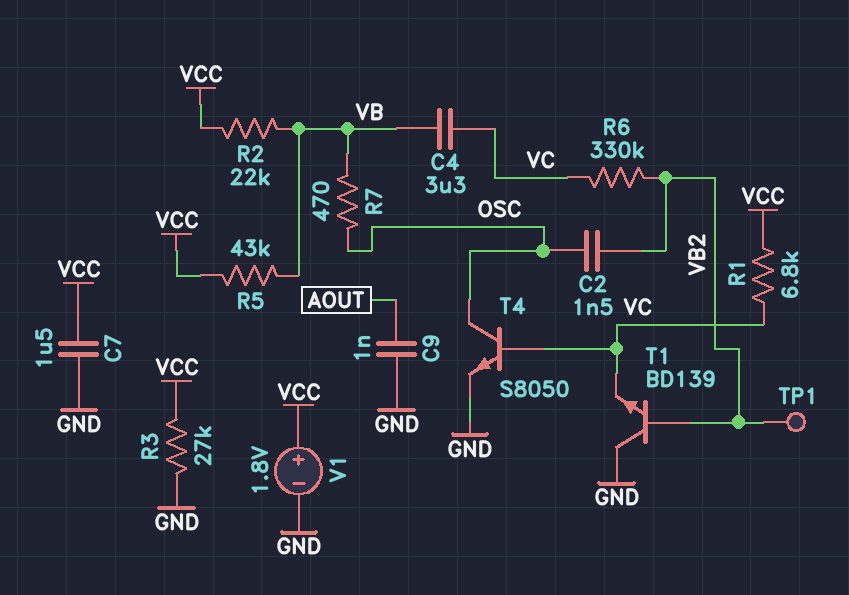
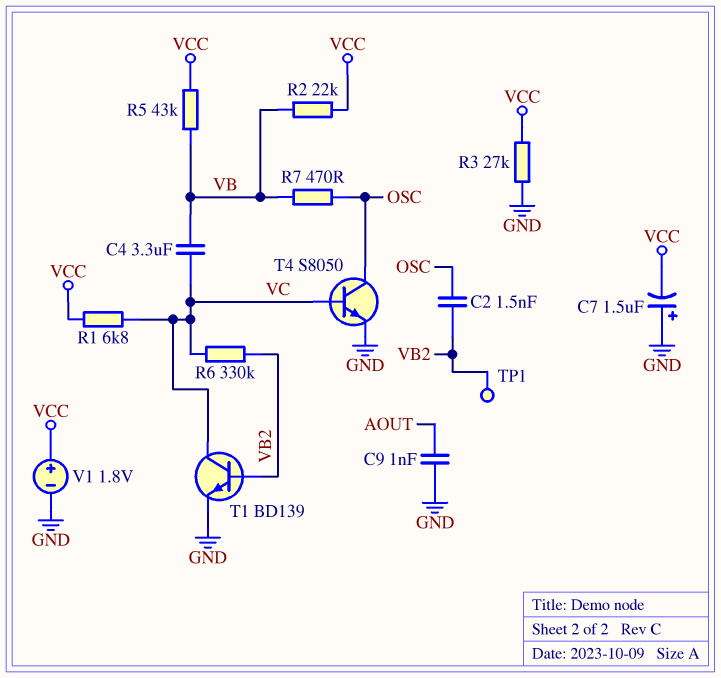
C7: 1.5uF (GND, VCC) -> 1.5uF (plus GND, minus VCC)
T1: NPN BD139 (B VB2, C GND, E VC) -> NPN BD139 (B VB2, C VC, E GND)

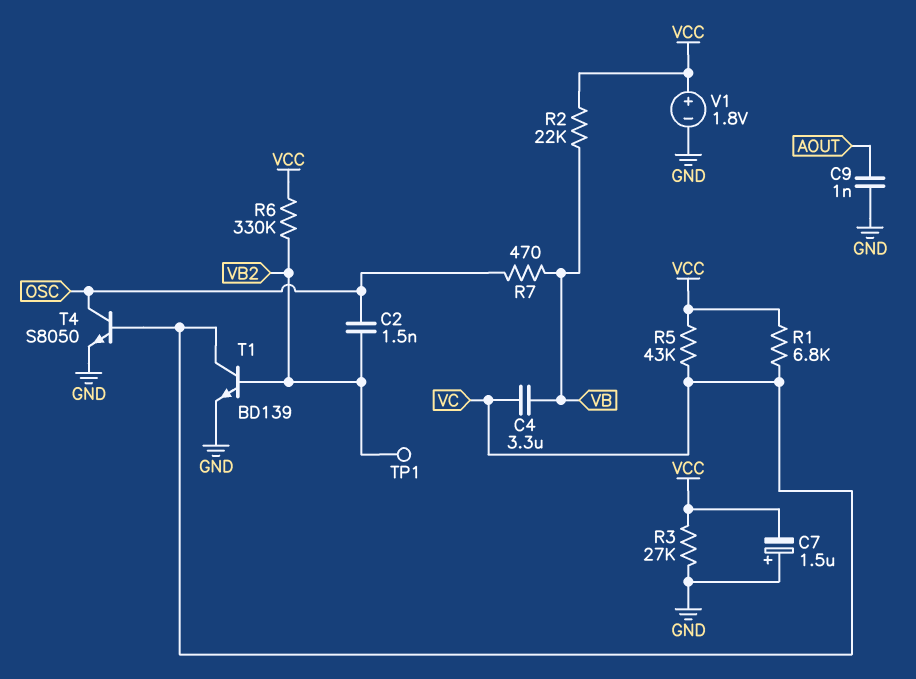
R5: 43k (VB, VCC) -> 43k (VC, VCC)
R6: 330k (VB2, VC) -> 330k (VB2, VCC)

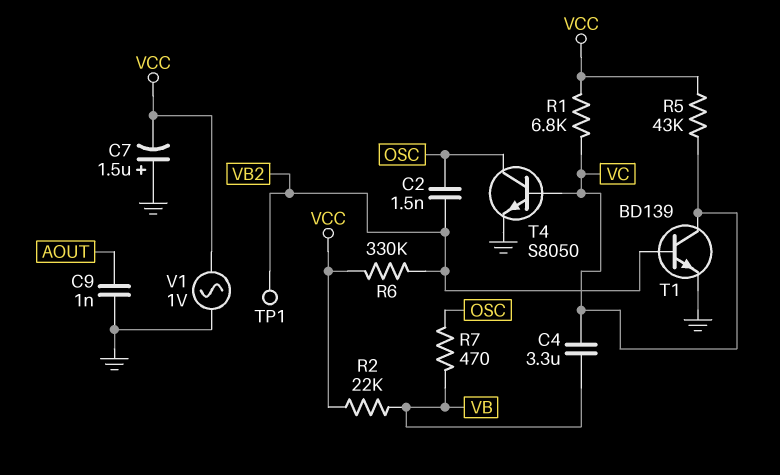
R3: 27k (GND, VCC) -> none
V1: 1.8V (plus VCC, minus GND) -> AC 1V (GND, VCC)

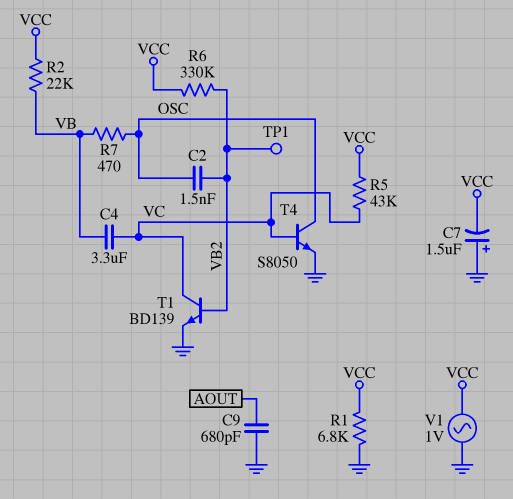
C9: 1nF (AOUT, GND) -> 680pF (AOUT, GND)
R1: 6.8k (VC, VCC) -> 6.8k (GND, VCC)

